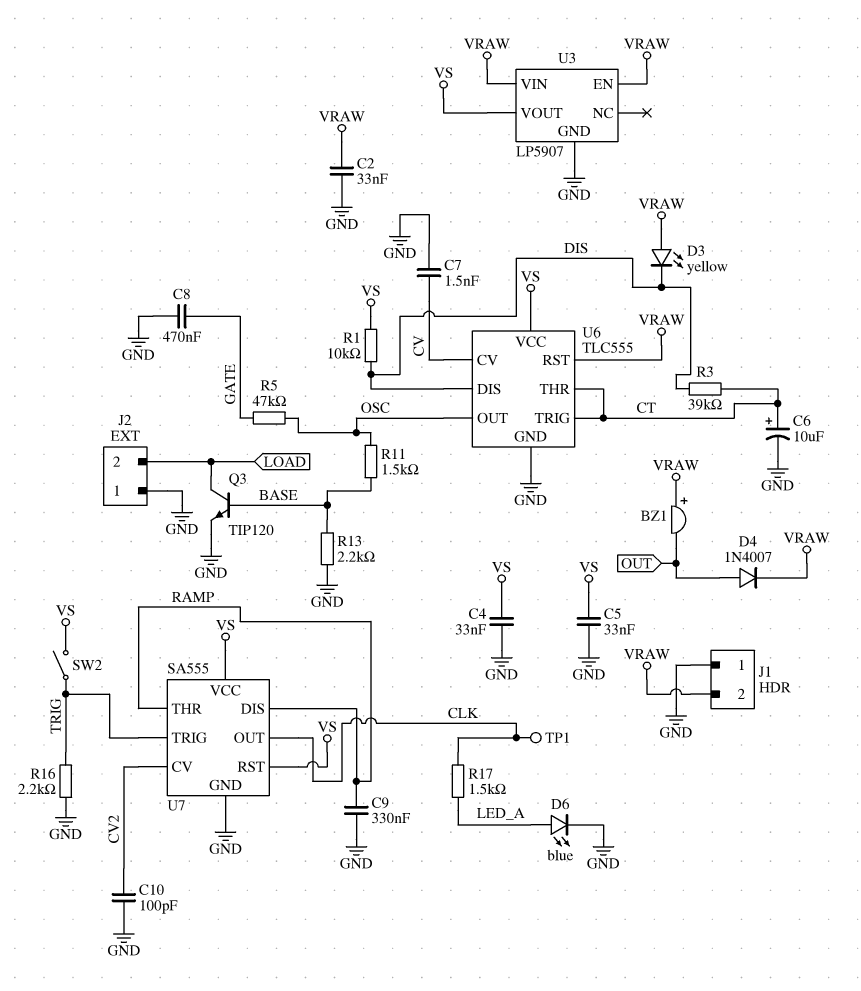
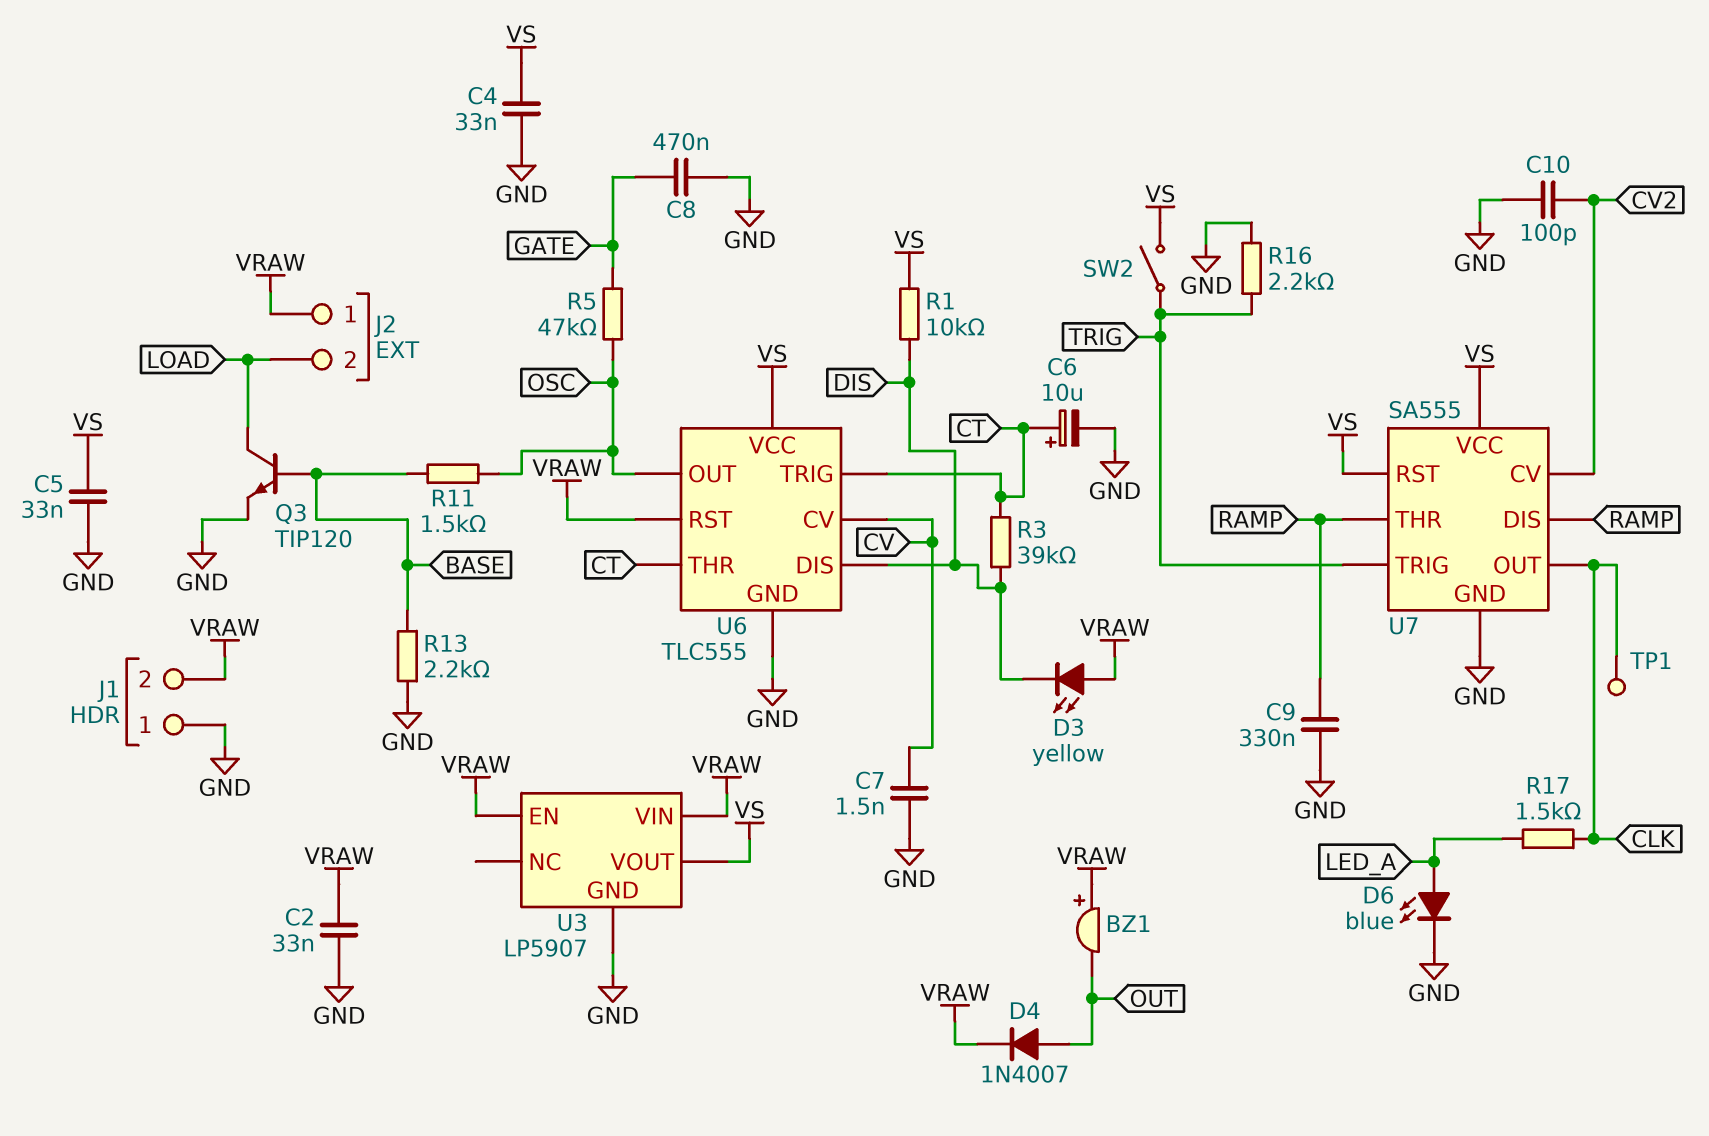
J2 pin 1: GND -> VRAW

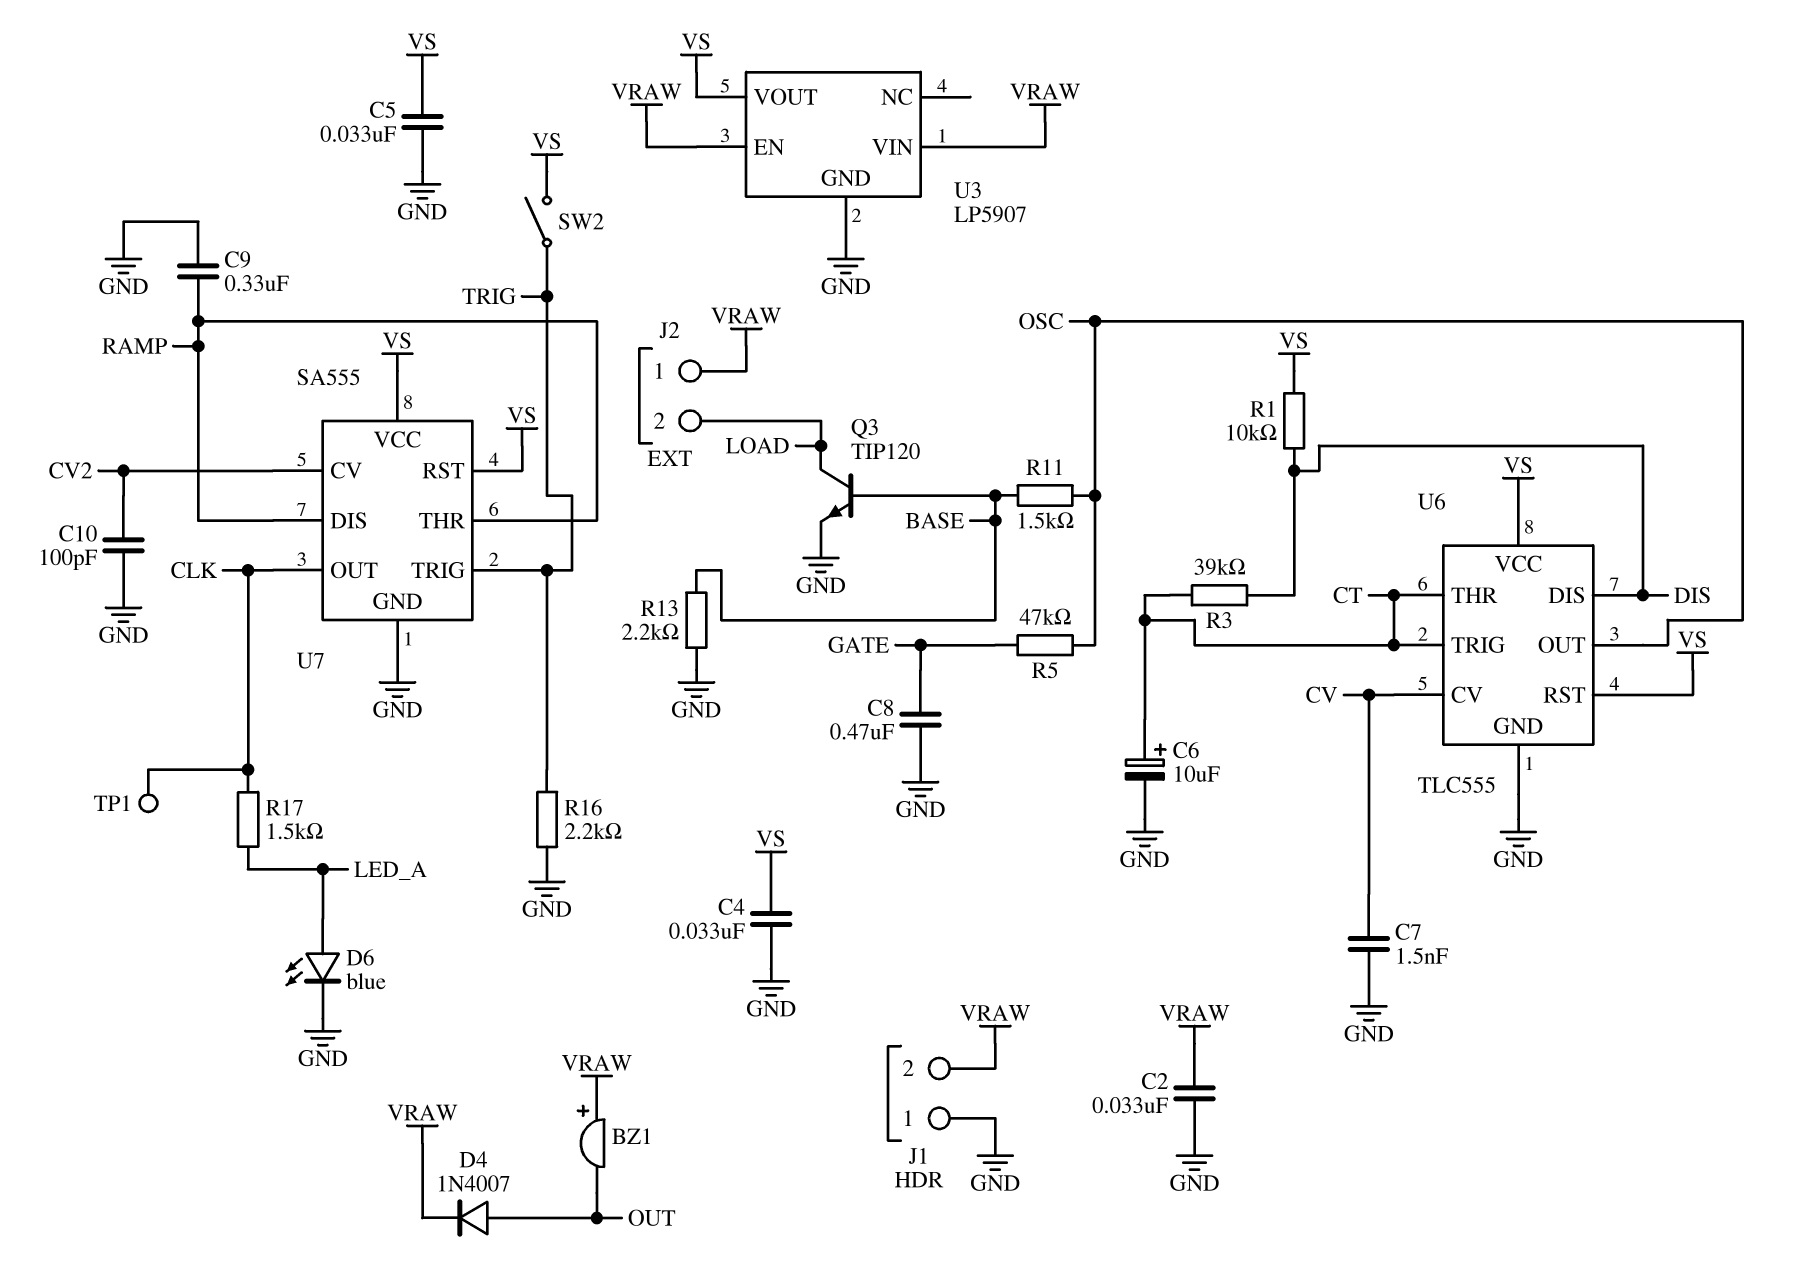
D3: LED yellow (A VRAW, K DIS) -> none
U6 pin RST: VRAW -> VS

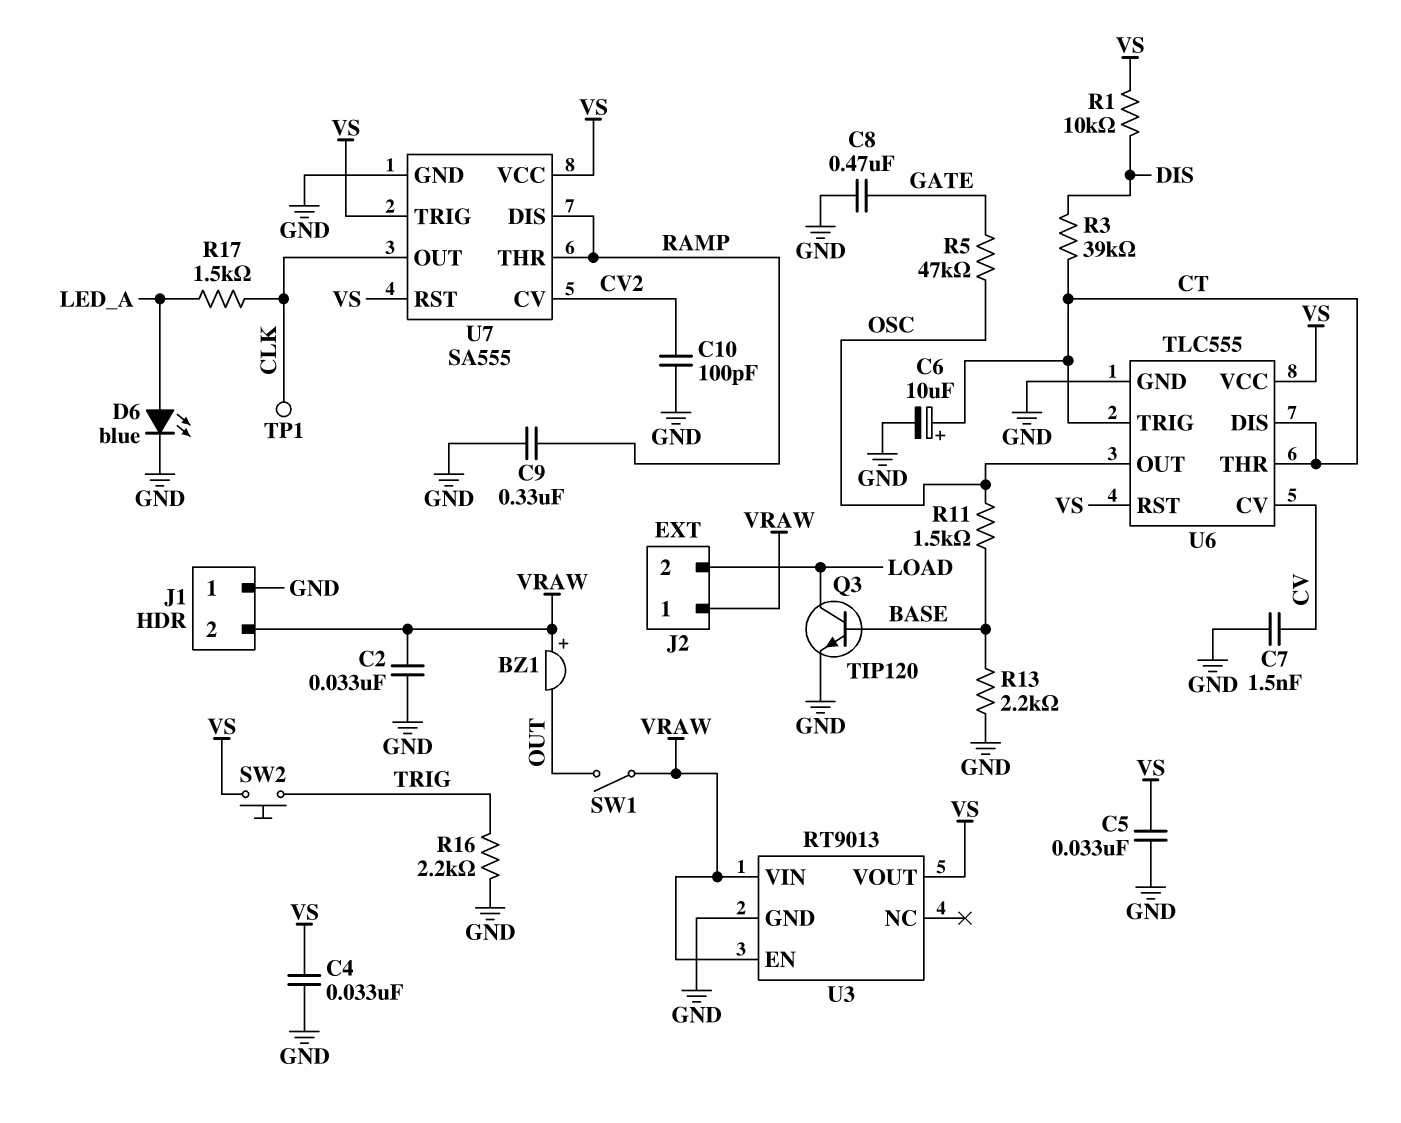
D4: diode 1N4007 (A OUT, K VRAW) -> none
SW1: none -> switch (OUT, VRAW)
SW2: switch (TRIG, VS) -> button (TRIG, VS)
U3: LP5907 -> RT9013
U6 pin DIS: DIS -> CT
U7 pin TRIG: TRIG -> VS

